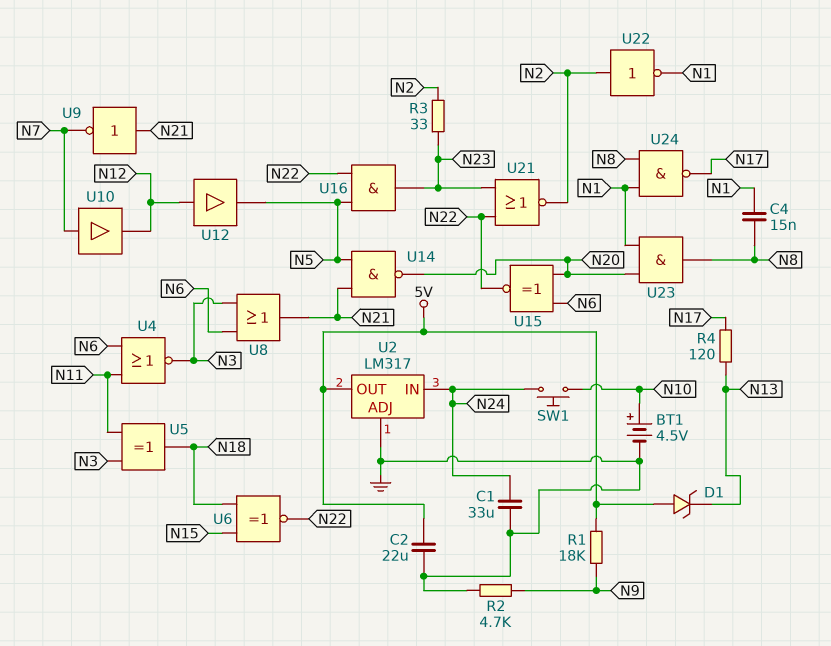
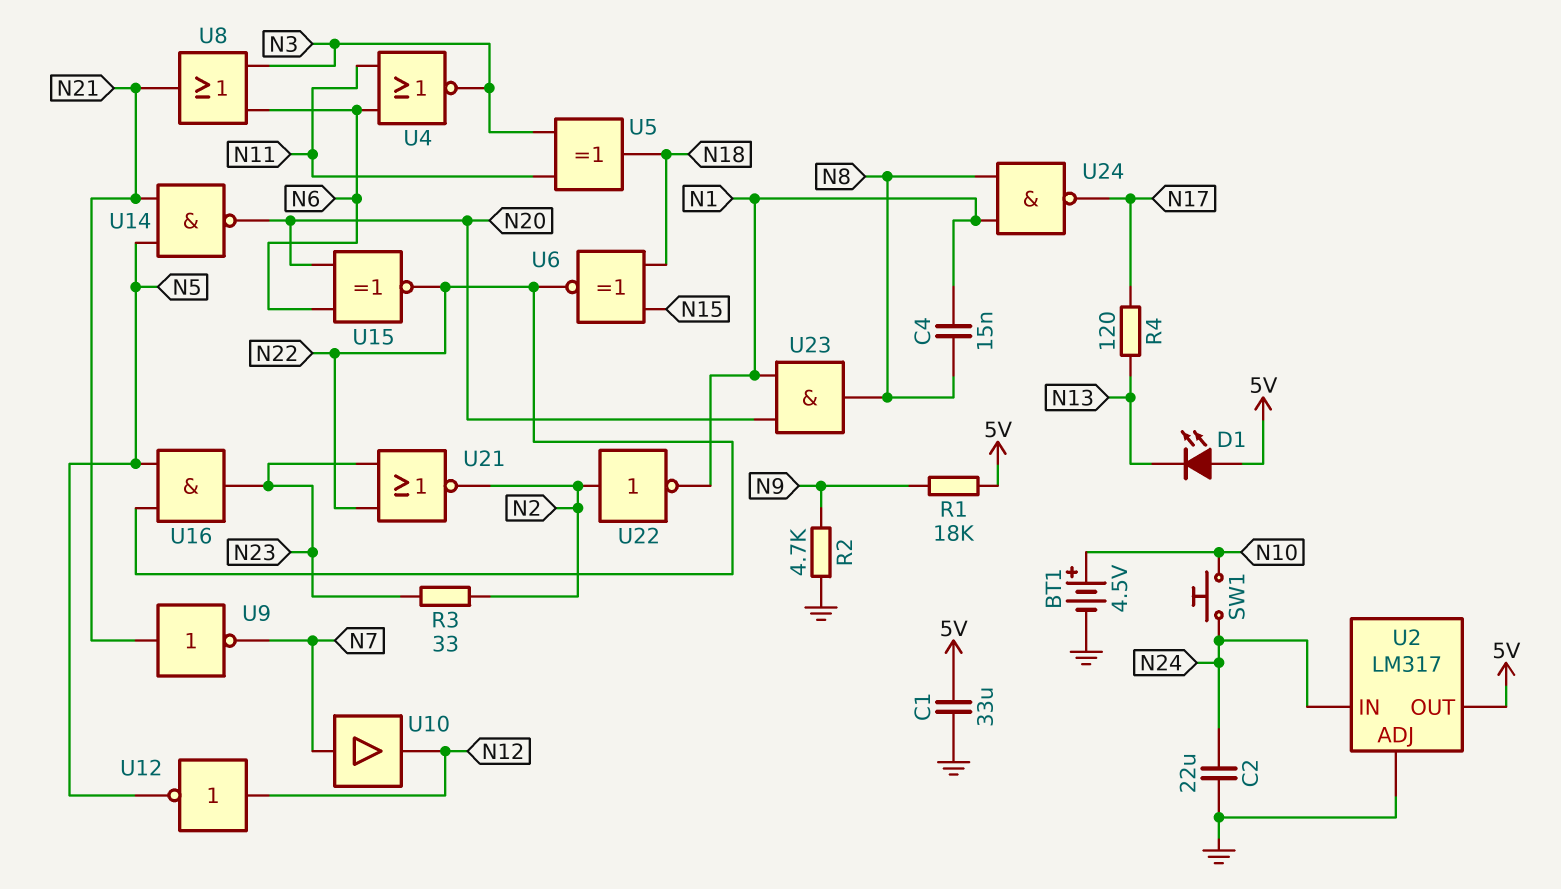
C1: 33uF (GND, N24) -> 33uF (5V, GND)
C2: 22uF (5V, GND) -> 22uF (GND, N24)
D1: zener (A 5V, K N13) -> LED (A 5V, K N13)
U12: buffer (in N12, out N5) -> NOT (in N12, out N5)

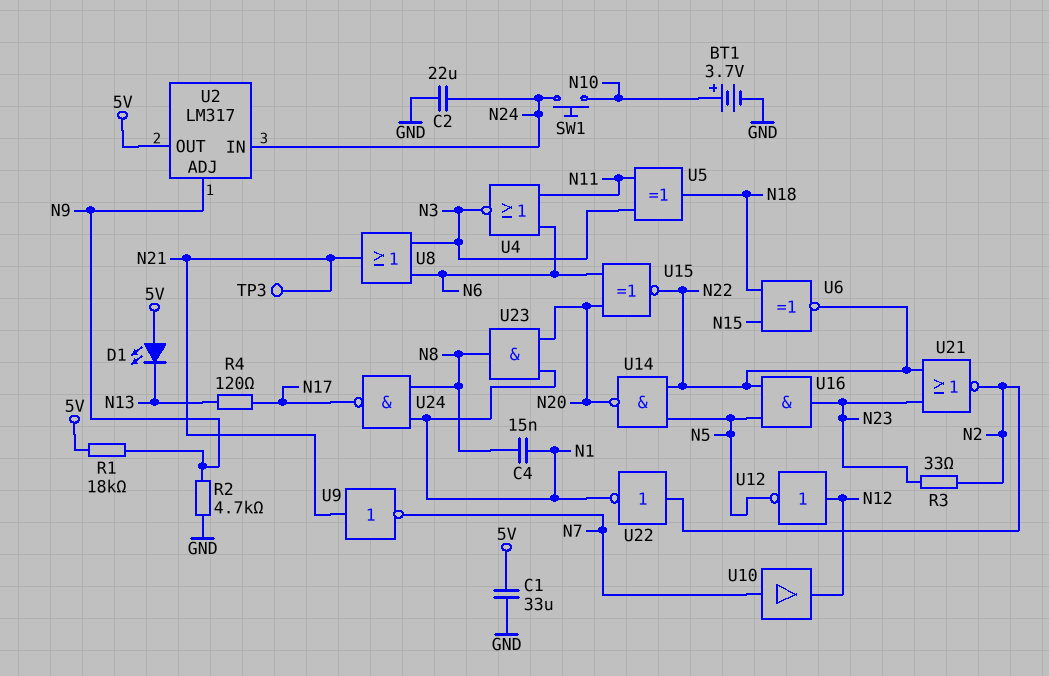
BT1: 4.5V (plus N10, minus GND) -> 3.7V (plus N10, minus GND)
TP3: none -> test point (N21)
U2 pin ADJ: GND -> N9
U14: NAND (in N5, in N21, out N20) -> NAND (in N5, in N22, out N20)

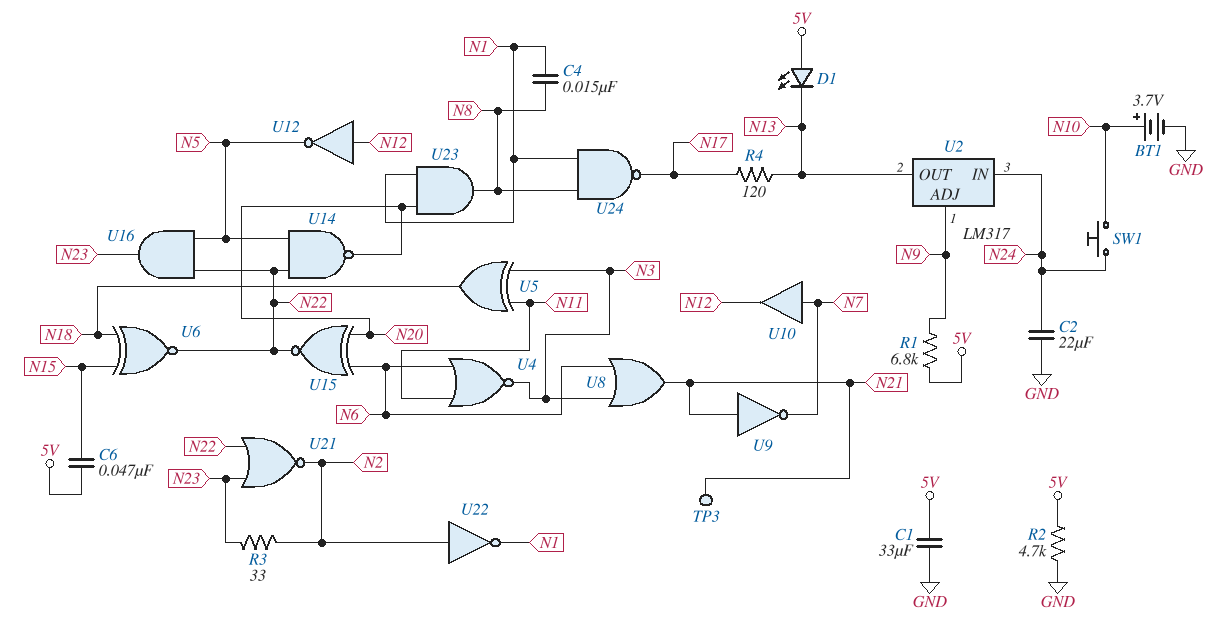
C6: none -> 47nF (5V, N15)
R1: 18k (5V, N9) -> 6.8k (5V, N9)
R2: 4.7k (GND, N9) -> 4.7k (5V, GND)
U2 pin OUT: 5V -> N13

